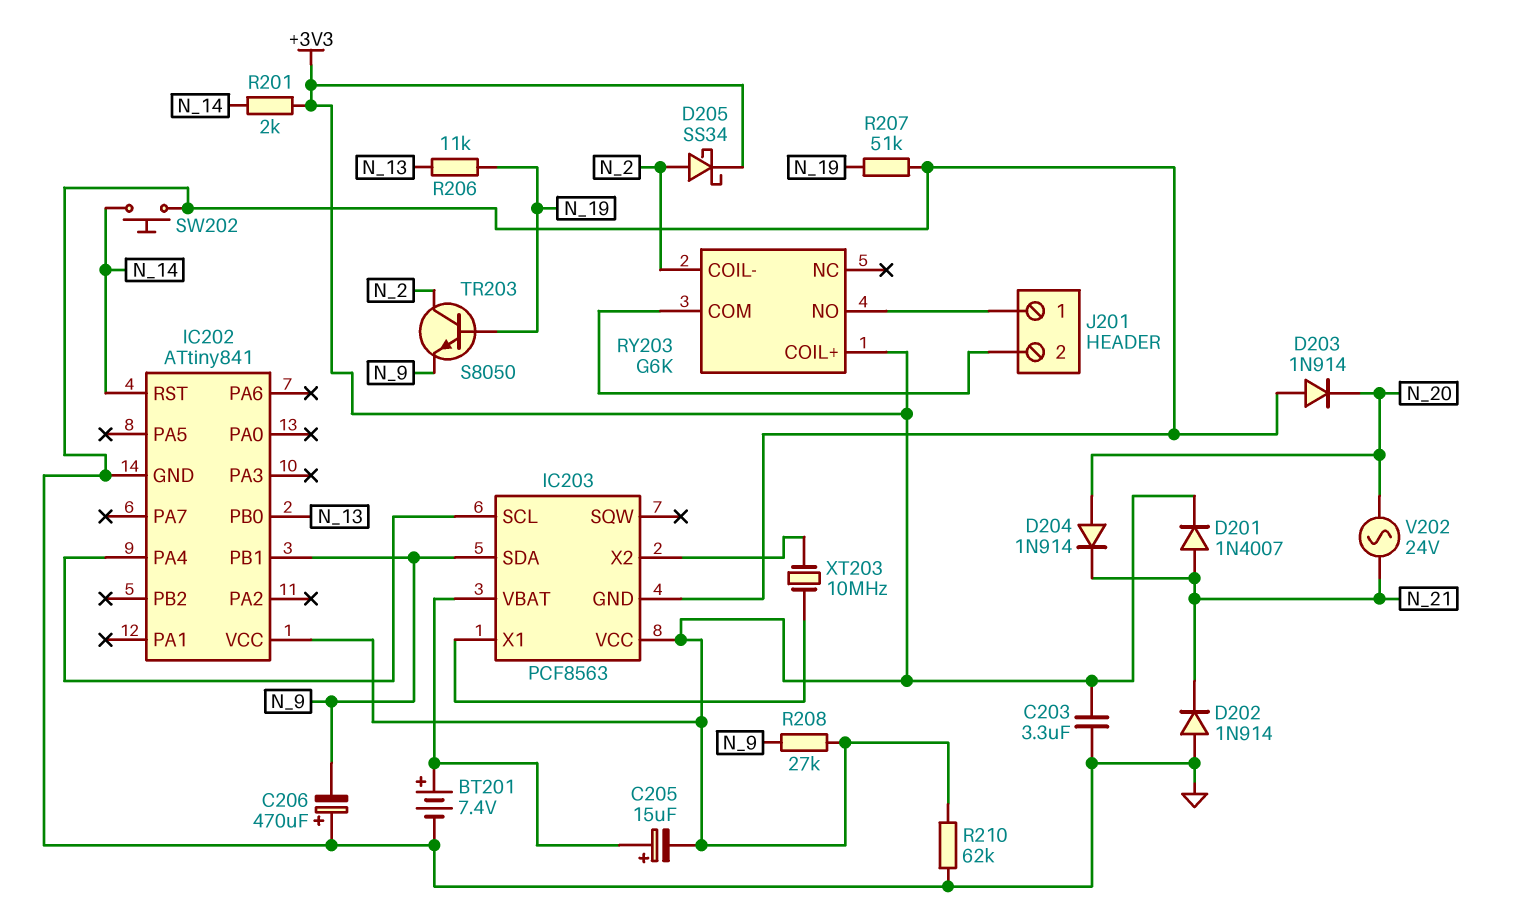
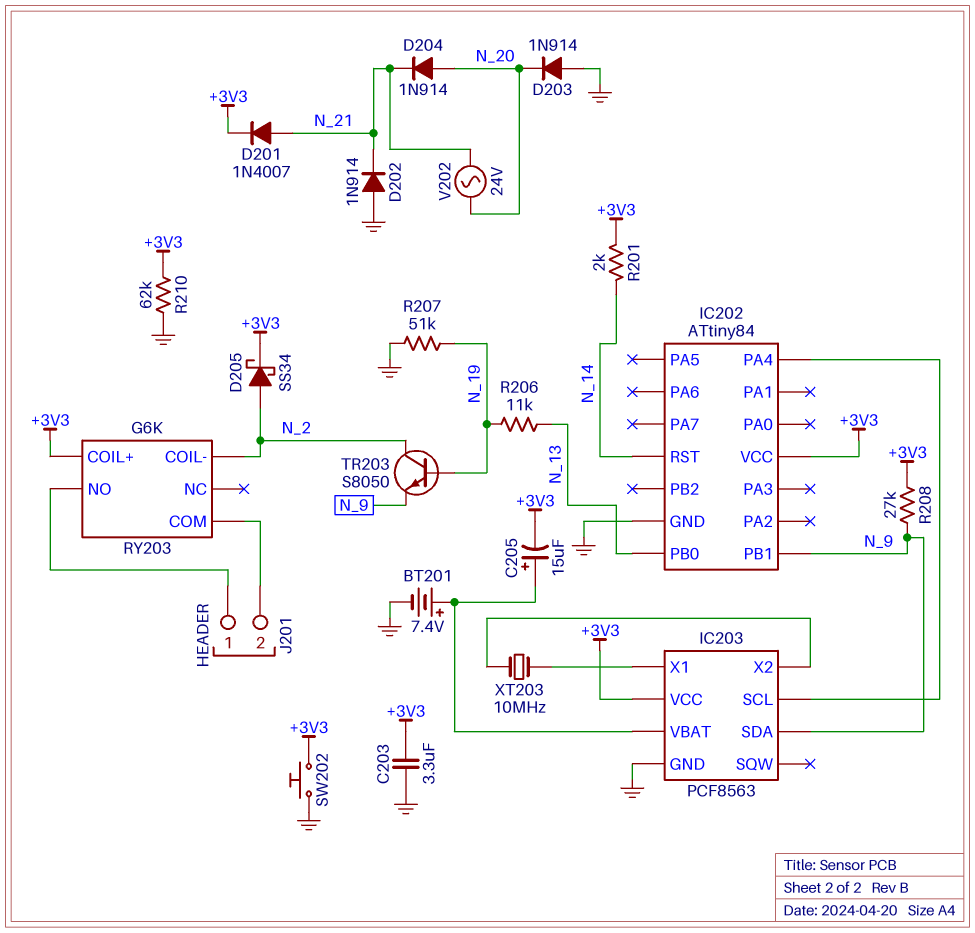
C206: 470uF (plus GND, minus N_9) -> none
IC202: ATtiny841 -> ATtiny84
SW202: button (GND, N_14) -> button (+3V3, GND)

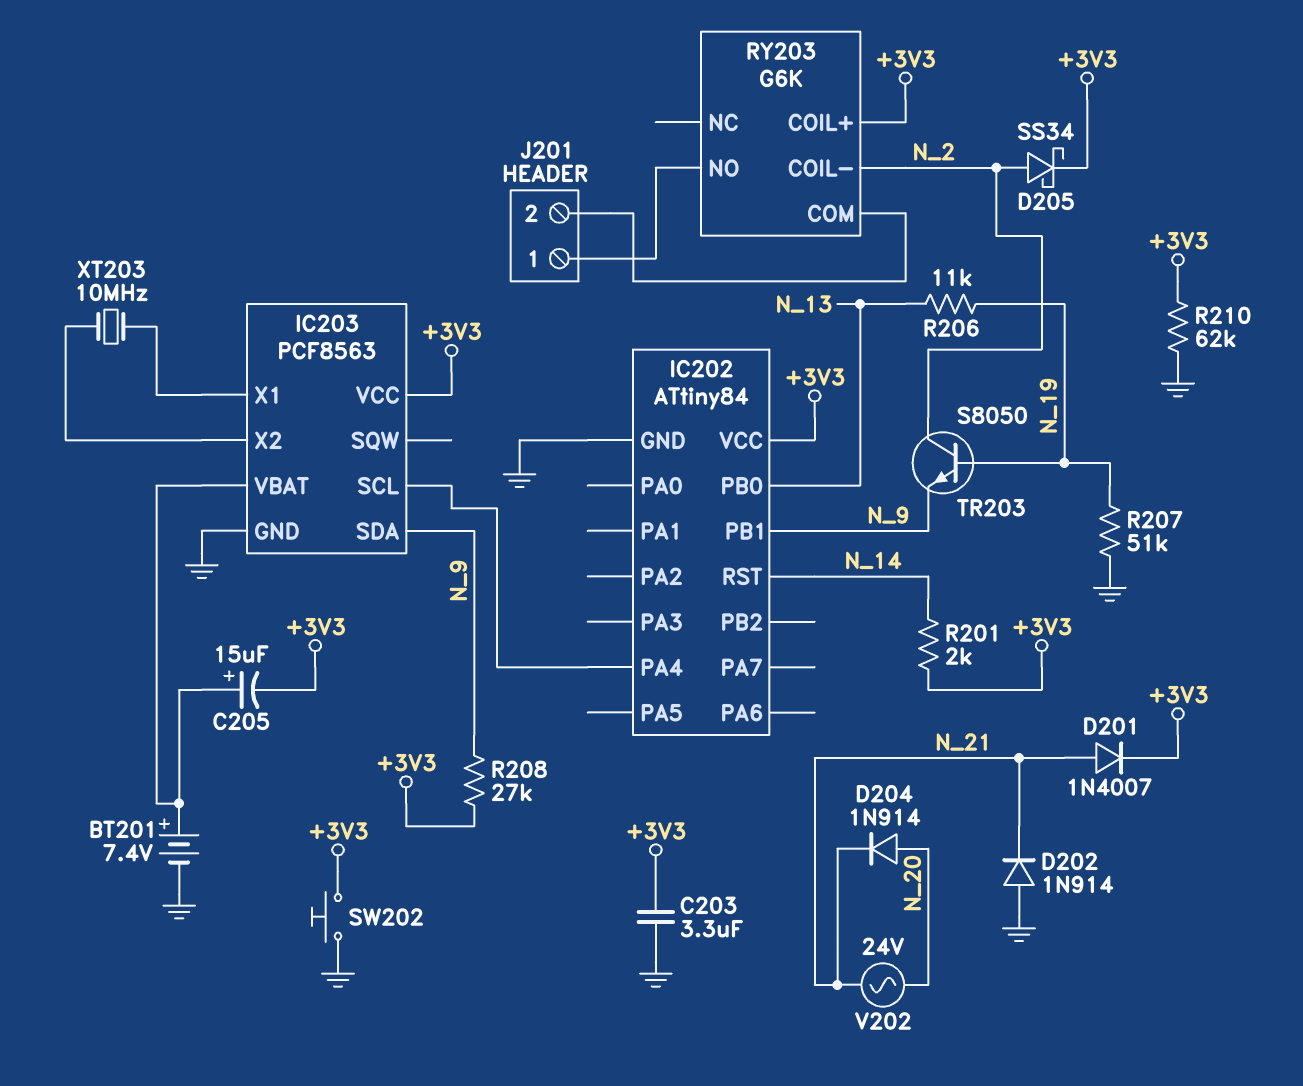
D203: diode 1N914 (A GND, K N_20) -> none

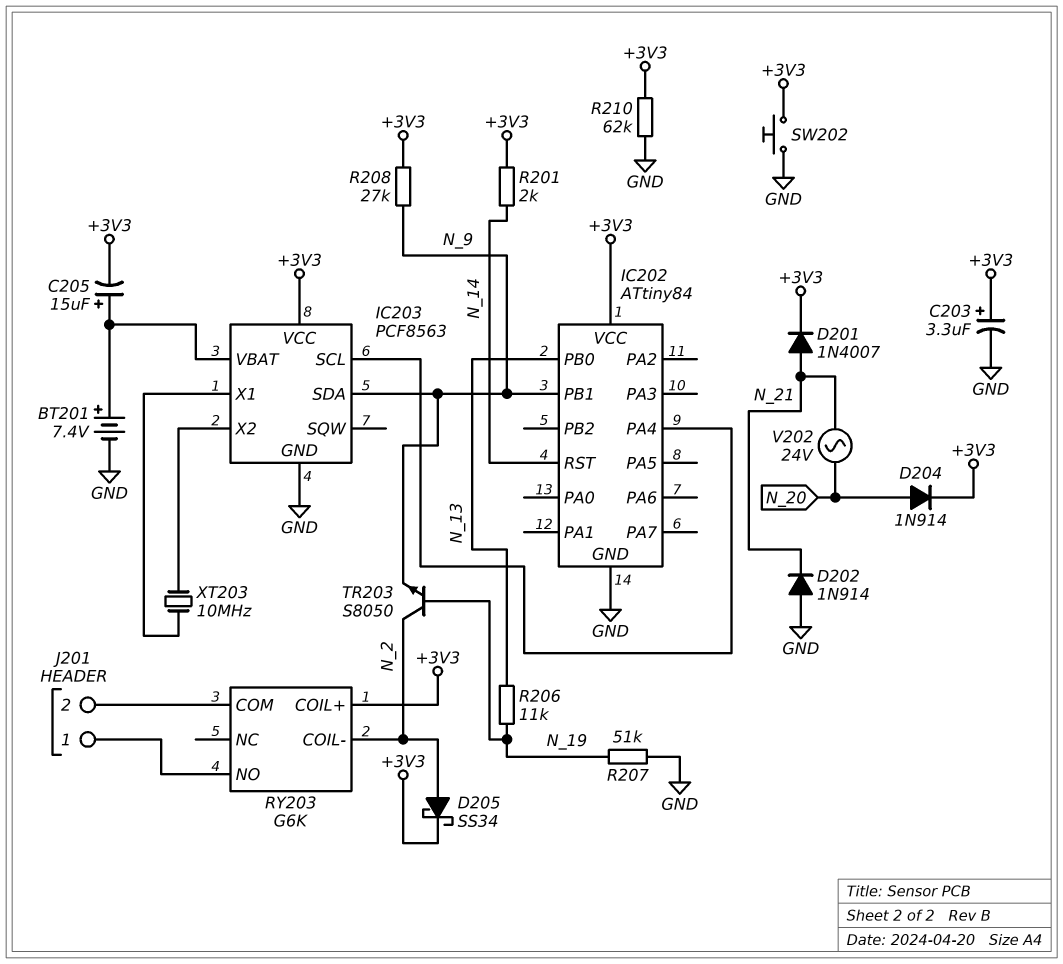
C203: 3.3uF (+3V3, GND) -> 3.3uF (plus +3V3, minus GND)
D204: diode 1N914 (A N_20, K N_21) -> diode 1N914 (A N_20, K +3V3)

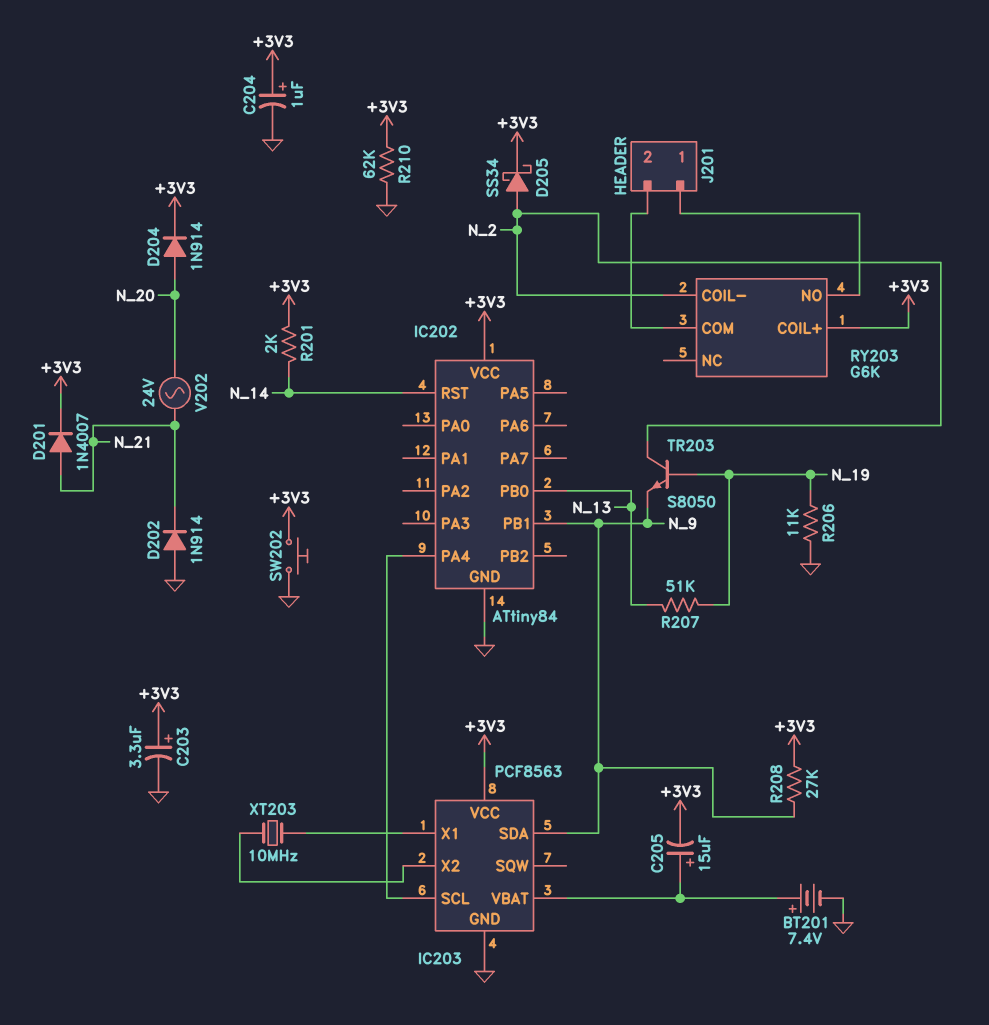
C204: none -> 1uF (plus +3V3, minus GND)
R206: 11k (N_13, N_19) -> 11k (GND, N_19)
R207: 51k (GND, N_19) -> 51k (N_13, N_19)

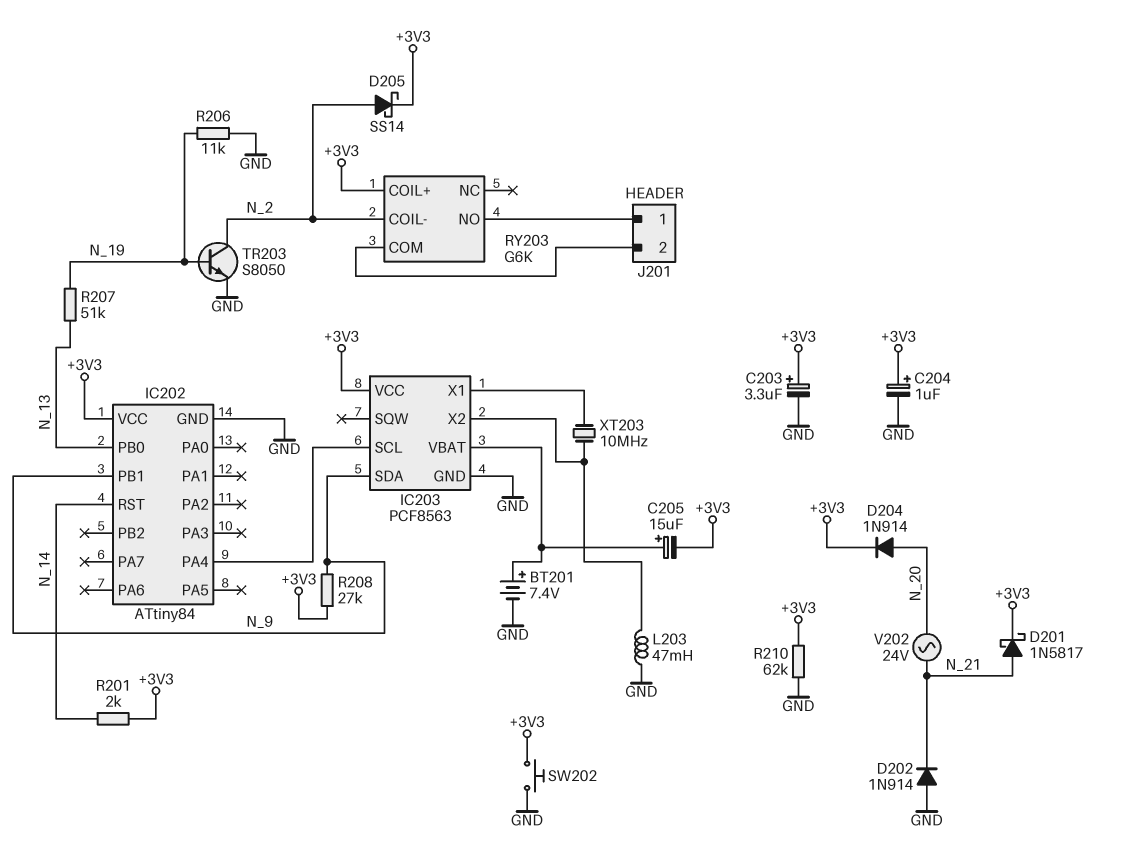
D201: diode 1N4007 (A N_21, K +3V3) -> schottky 1N5817 (A N_21, K +3V3)
D205: schottky SS34 (A N_2, K +3V3) -> schottky SS14 (A N_2, K +3V3)
L203: none -> 47mH (GND, IC203/X2)
TR203: NPN S8050 (B N_19, C N_2, E N_9) -> NPN S8050 (B N_19, C N_2, E GND)

